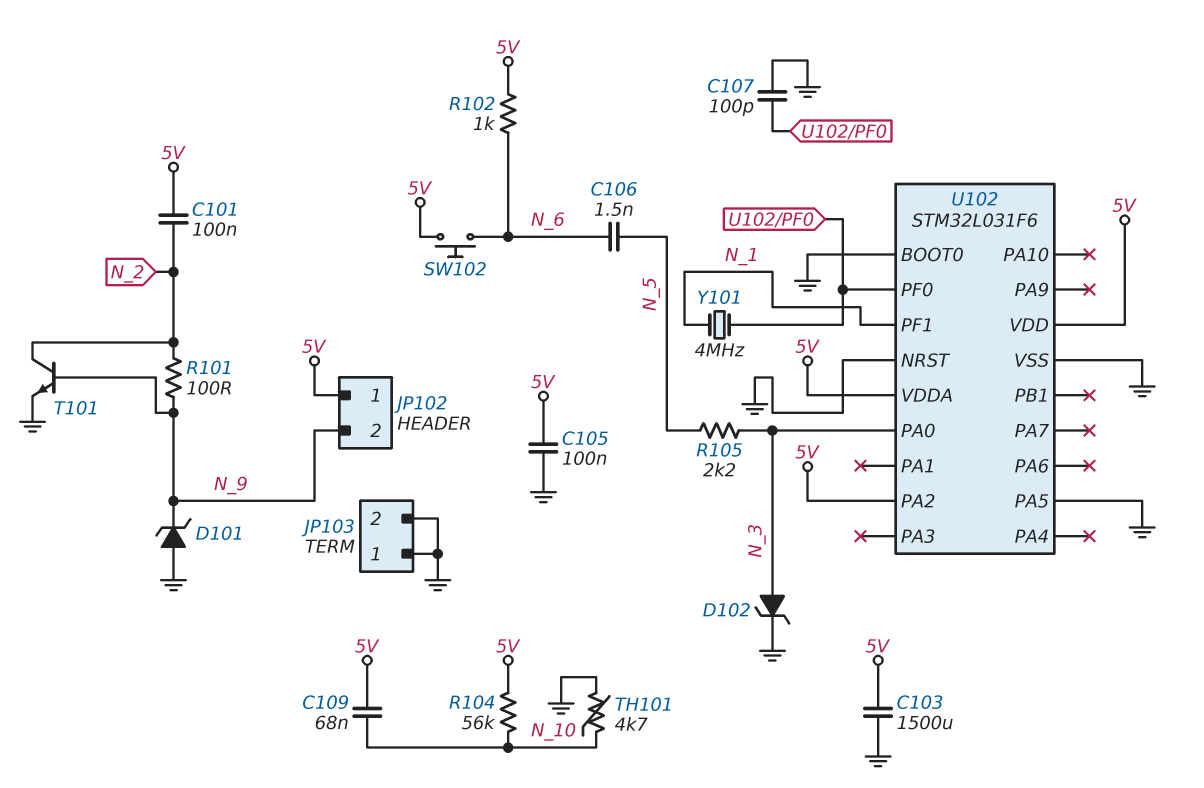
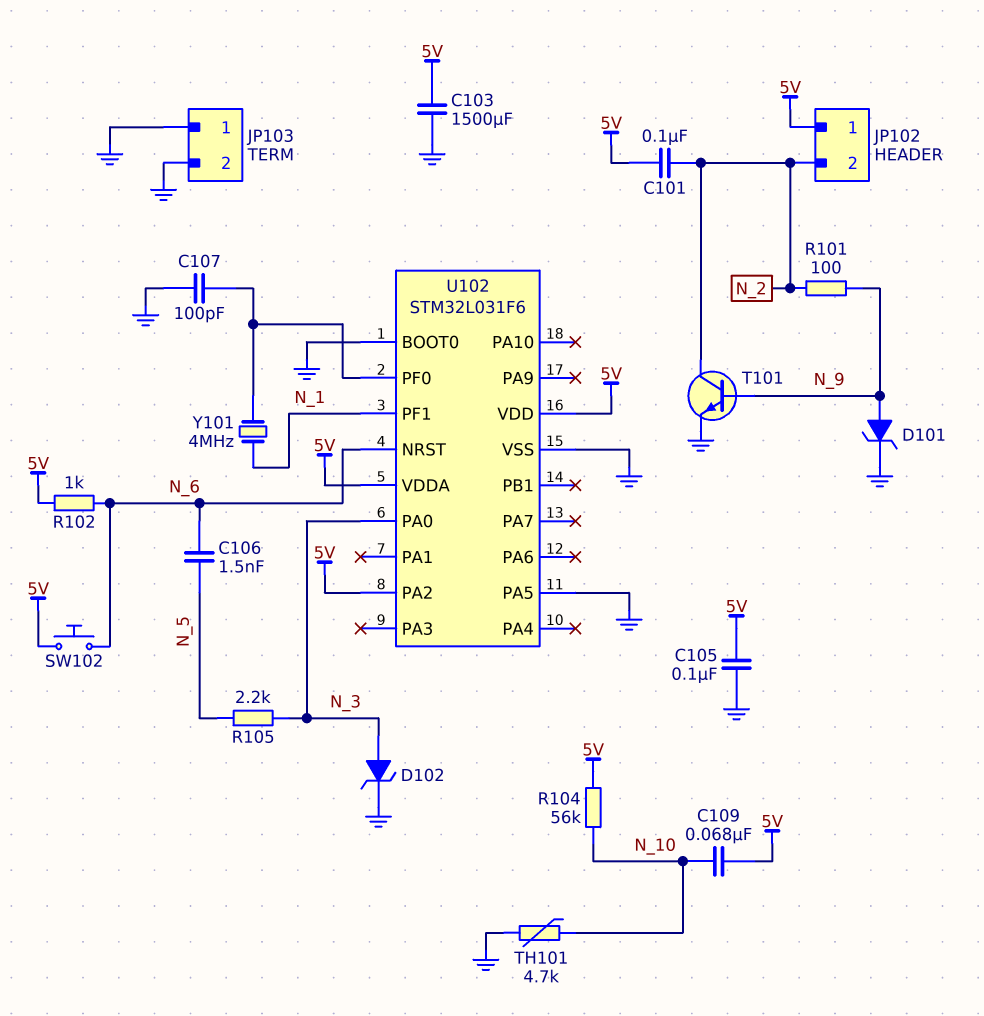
D101: zener (A GND, K N_9) -> zener (A N_9, K GND)
JP102 pin 2: N_9 -> N_2
U102 pin NRST: GND -> N_6

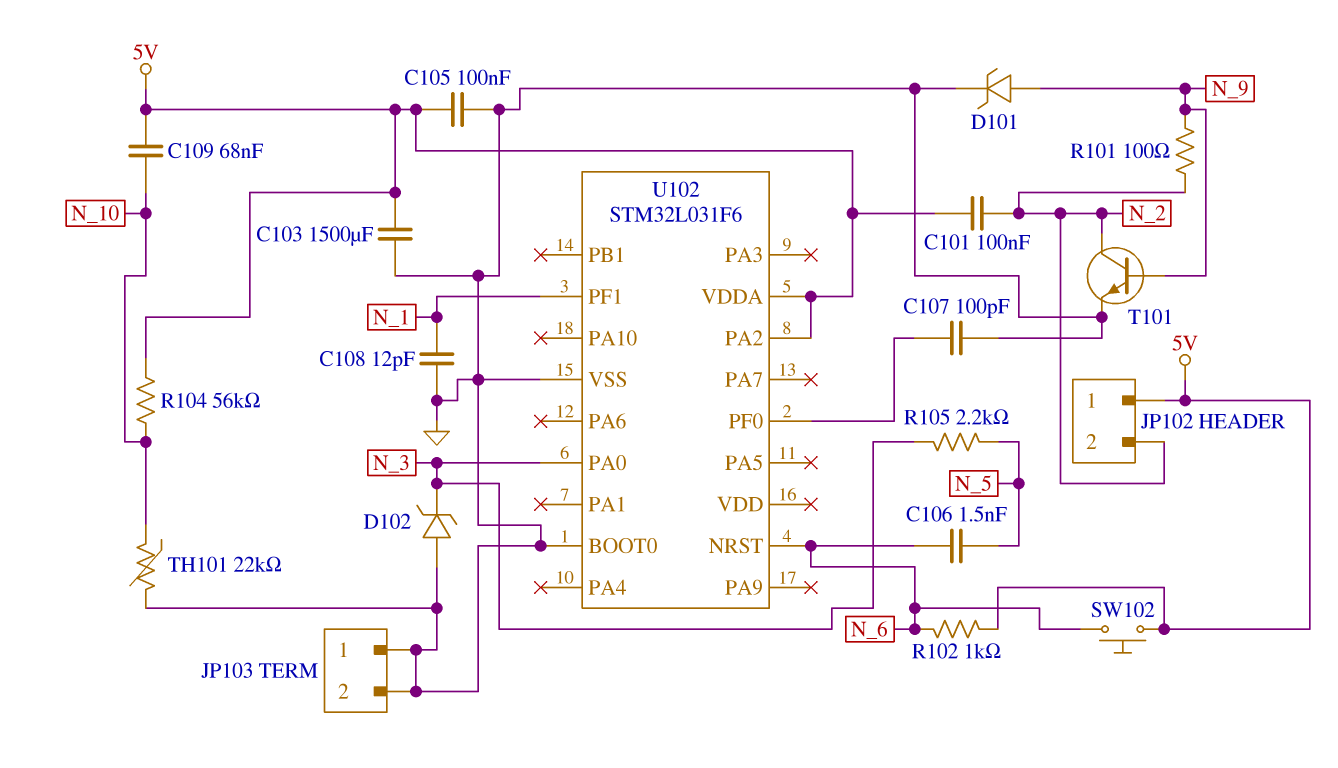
C108: none -> 12pF (GND, N_1)
D102: zener (A N_3, K GND) -> zener (A GND, K N_3)
TH101: 4.7k (GND, N_10) -> 22k (GND, N_10)
U102 pin PA5: GND -> none
U102 pin VDD: 5V -> none
Y101: 4MHz (N_1, U102/PF0) -> none

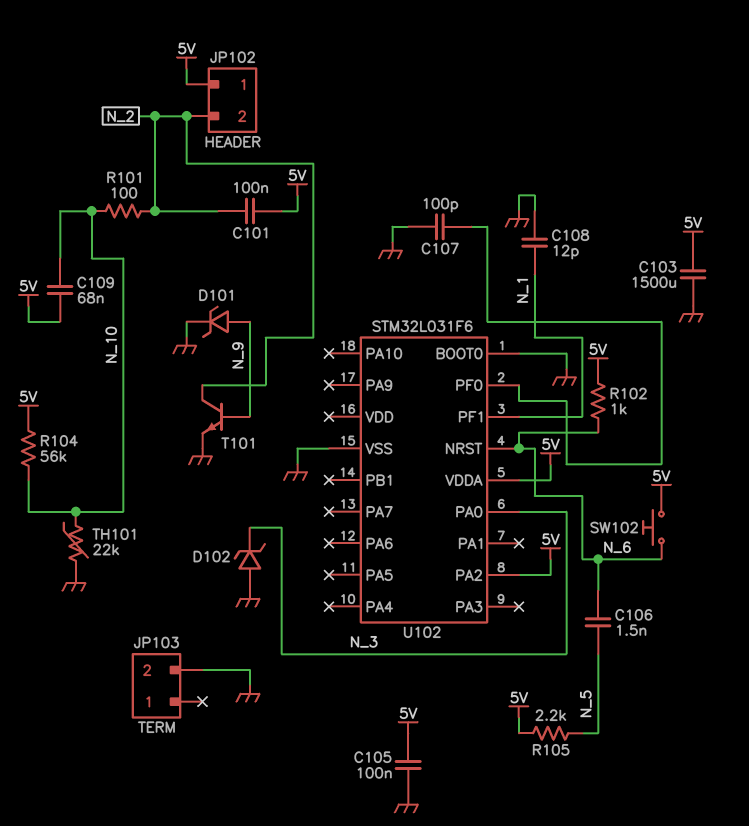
JP103 pin 1: GND -> none
R101: 100 (N_2, N_9) -> 100 (N_2, N_10)
R105: 2.2k (N_3, N_5) -> 2.2k (5V, N_5)

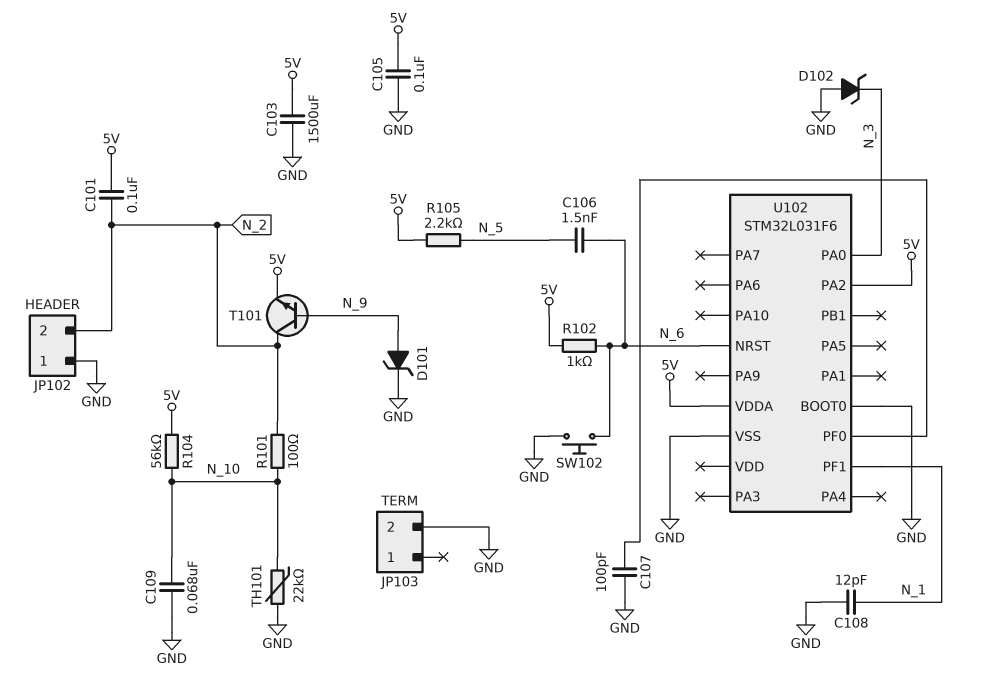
C109: 68nF (5V, N_10) -> 68nF (GND, N_10)
JP102 pin 1: 5V -> GND
SW102: button (5V, N_6) -> button (GND, N_6)
T101: NPN (B N_9, C N_2, E GND) -> NPN (B N_9, C N_2, E 5V)

